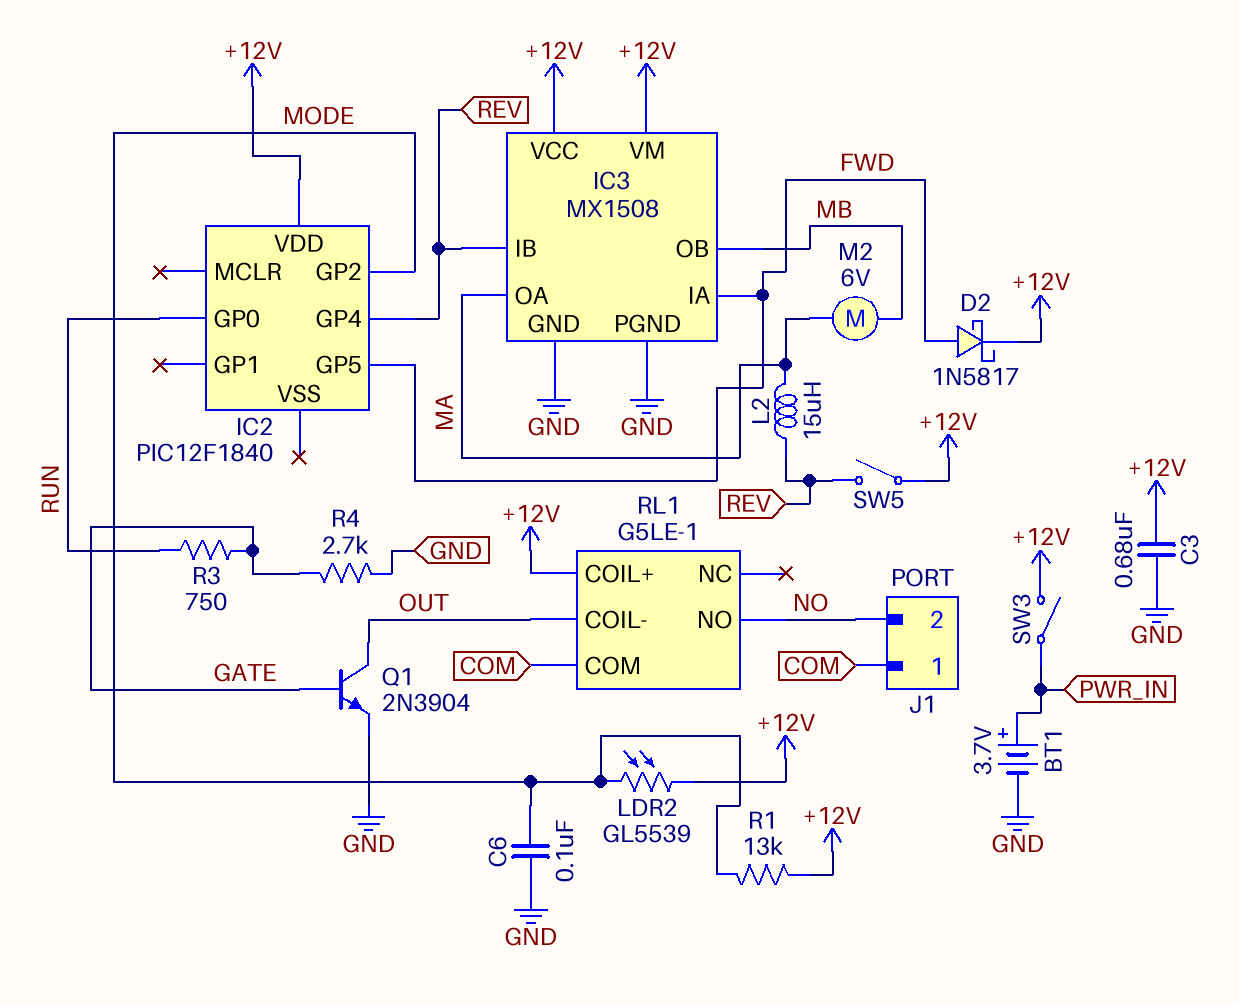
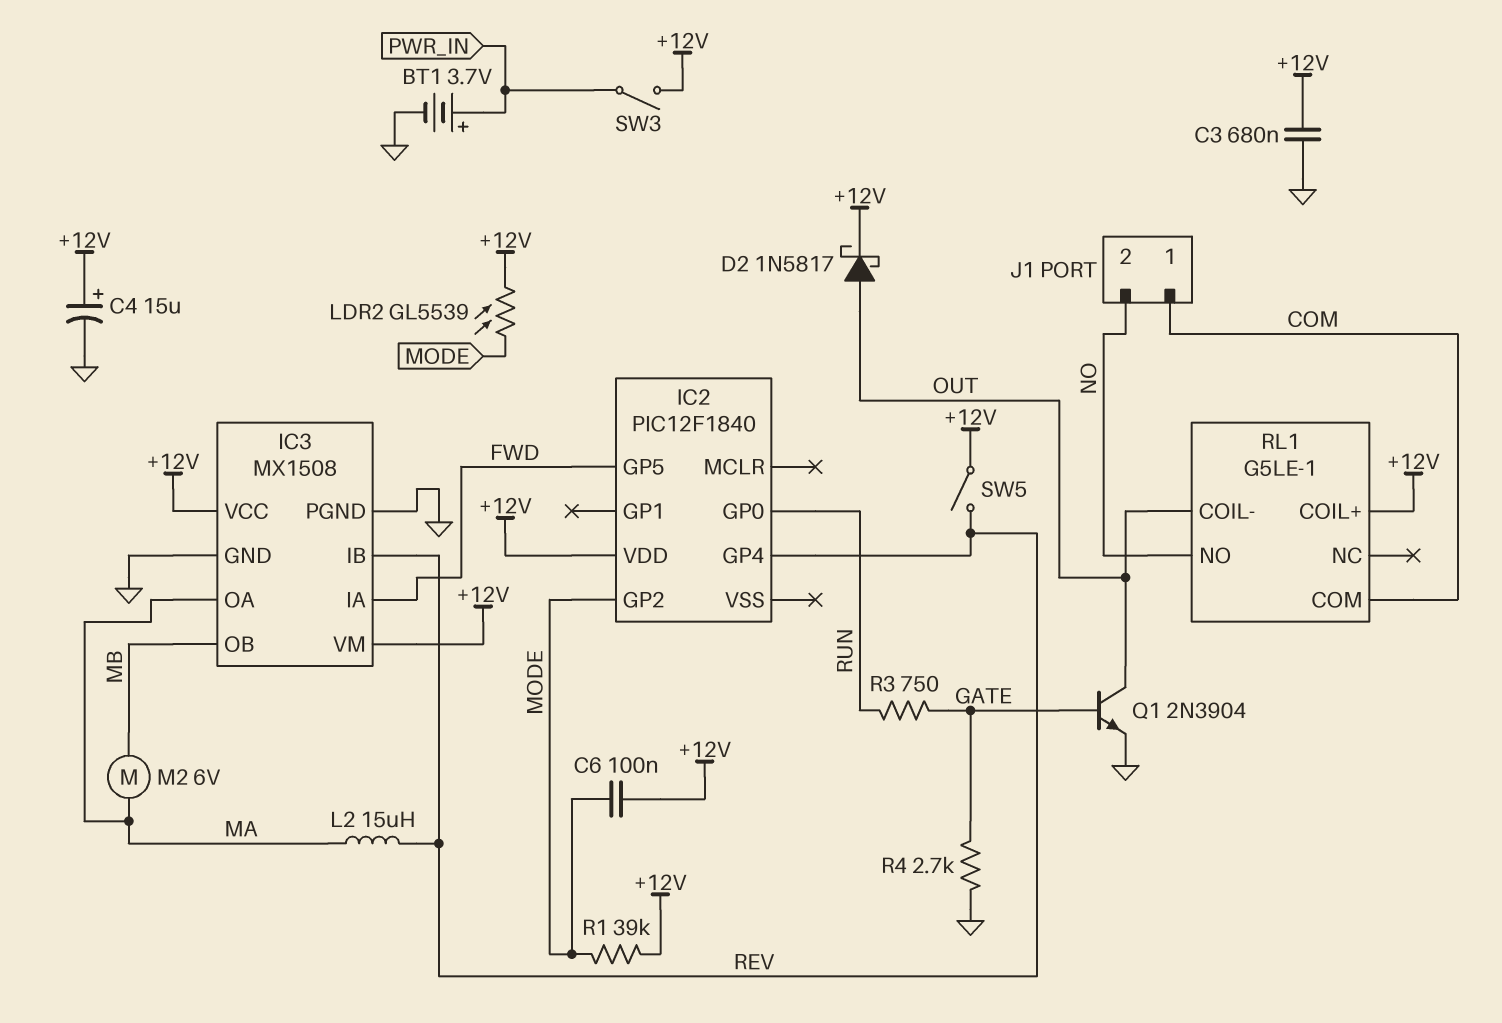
C4: none -> 15uF (plus +12V, minus GND)
C6: 100nF (GND, MODE) -> 100nF (+12V, MODE)
D2: schottky 1N5817 (A FWD, K +12V) -> schottky 1N5817 (A OUT, K +12V)
R1: 13k (+12V, MODE) -> 39k (+12V, MODE)

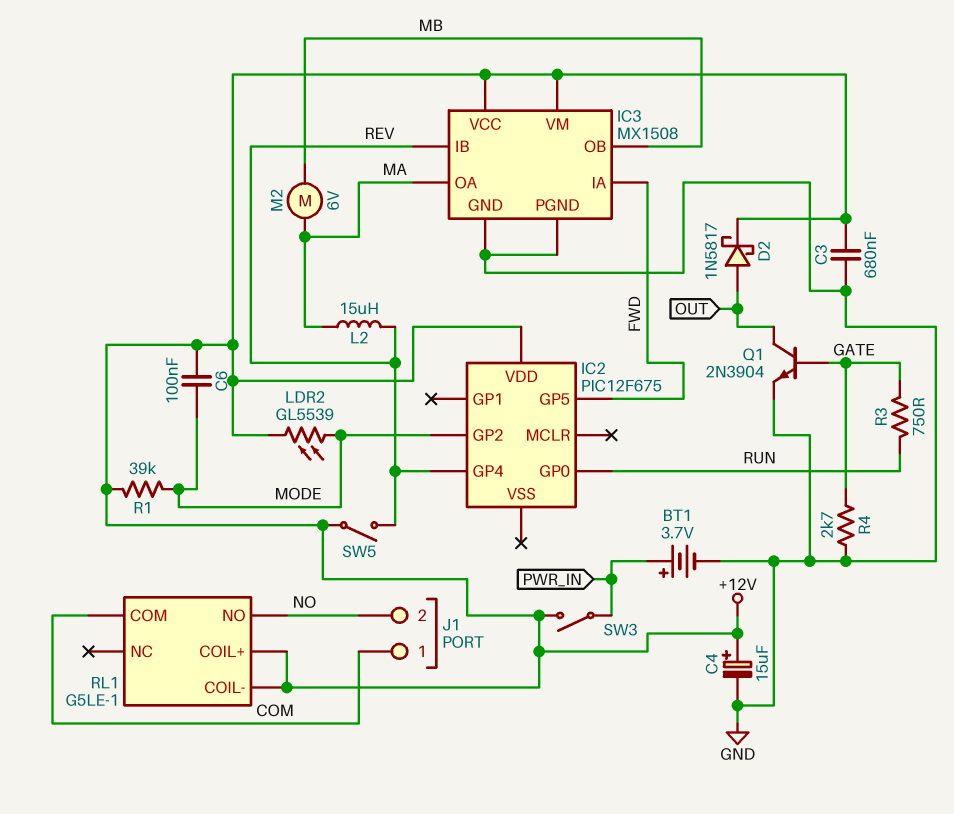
IC2: PIC12F1840 -> PIC12F675
RL1 pin COIL-: OUT -> +12V

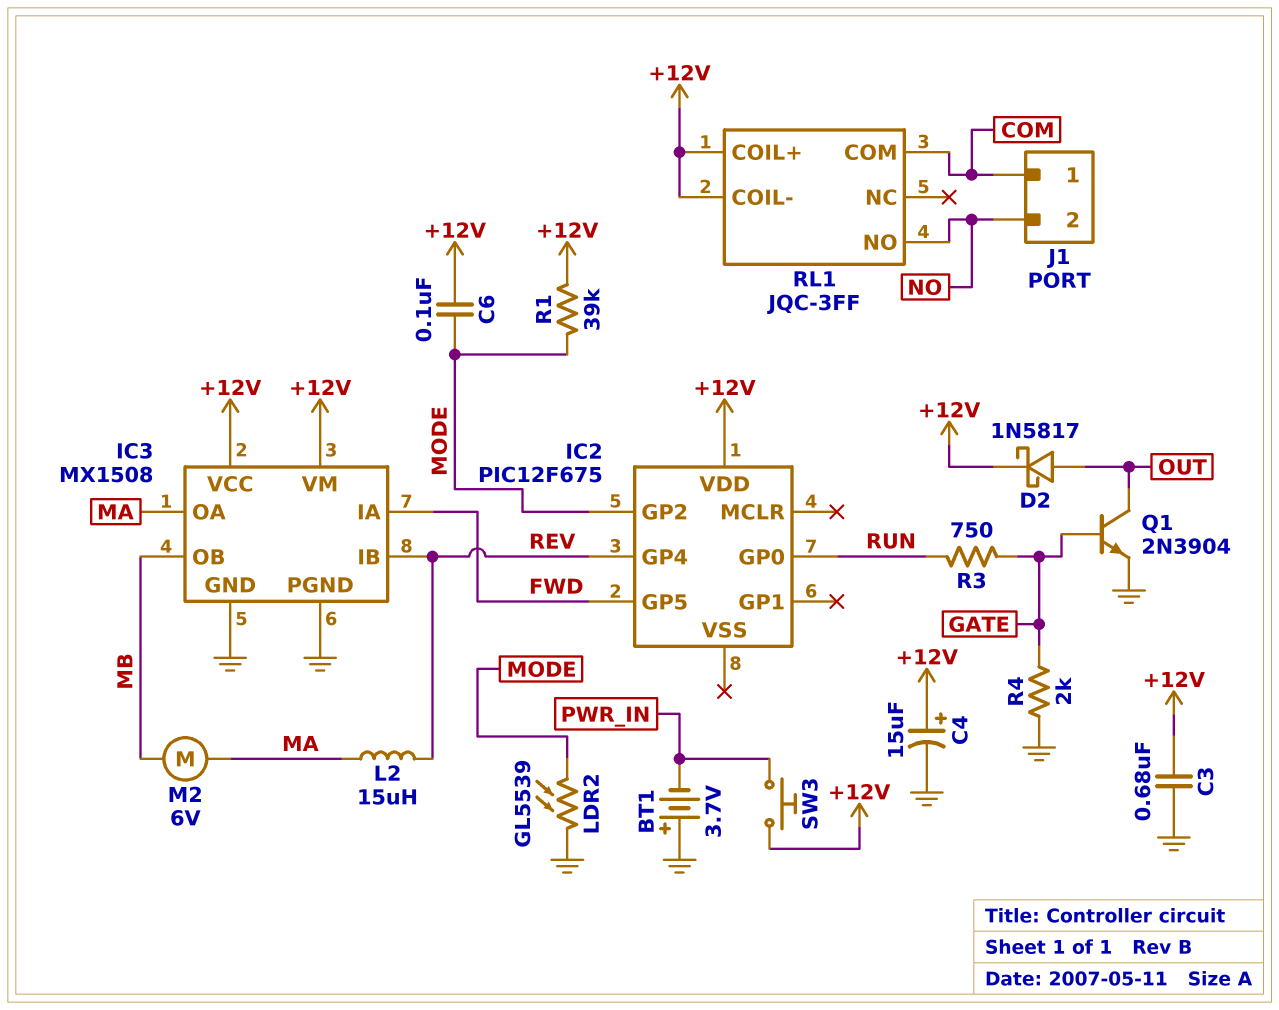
BT1: 3.7V (plus PWR_IN, minus GND) -> 3.7V (plus GND, minus PWR_IN)
LDR2: GL5539 (+12V, MODE) -> GL5539 (GND, MODE)
R4: 2.7k (GATE, GND) -> 2k (GATE, GND)
RL1: G5LE-1 -> JQC-3FF
SW3: switch (+12V, PWR_IN) -> button (+12V, PWR_IN)
SW5: switch (+12V, REV) -> none

